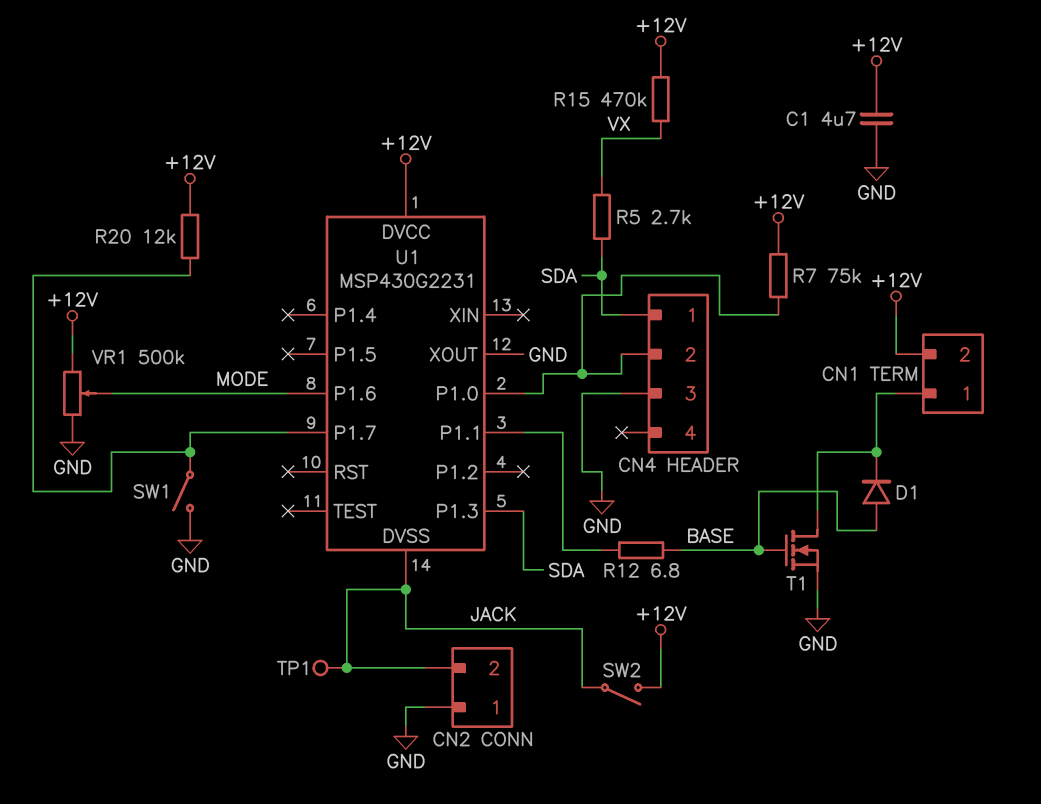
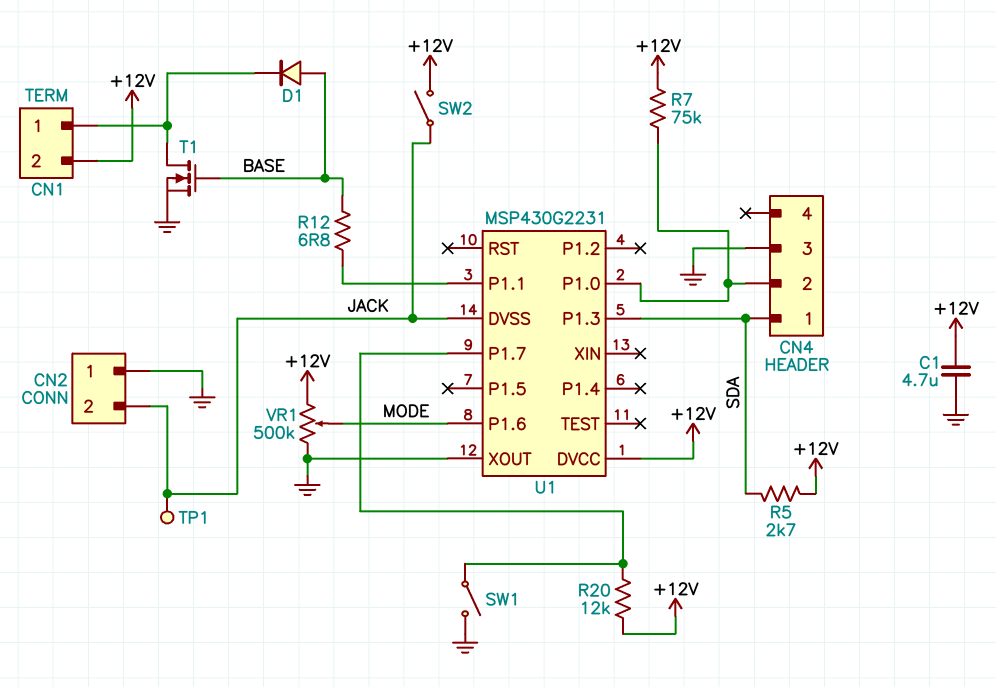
R5: 2.7k (SDA, VX) -> 2.7k (+12V, SDA)
R15: 470k (+12V, VX) -> none

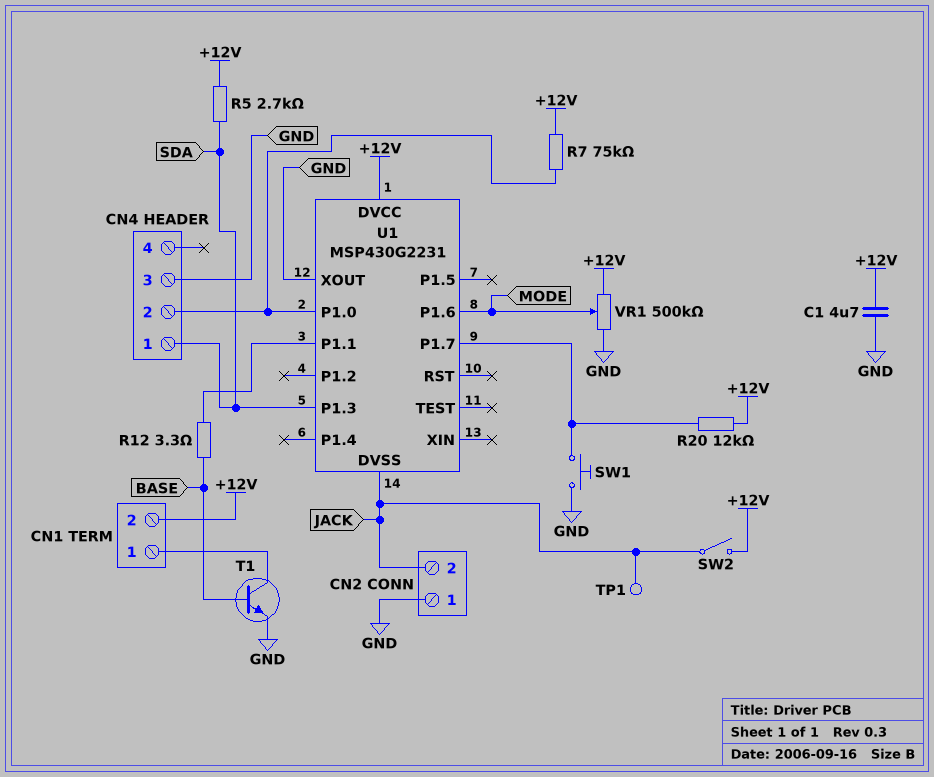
D1: diode (A BASE, K CN1/1) -> none
R12: 6.8 (BASE, U1/P1.1) -> 3.3 (BASE, U1/P1.1)
SW1: switch (GND, U1/P1.7) -> button (GND, U1/P1.7)
T1: NMOS (G BASE, D CN1/1, S GND) -> NPN (B BASE, C CN1/1, E GND)

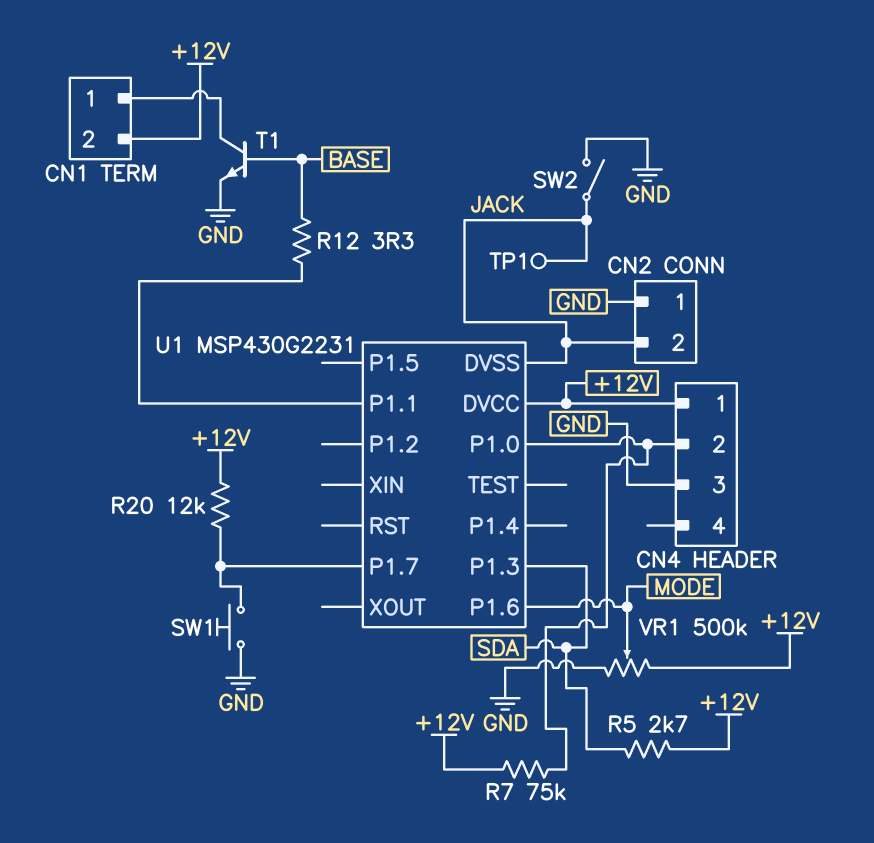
C1: 4.7uF (+12V, GND) -> none
CN4 pin 1: SDA -> +12V
SW2: switch (+12V, JACK) -> switch (GND, JACK)
U1 pin XOUT: GND -> none

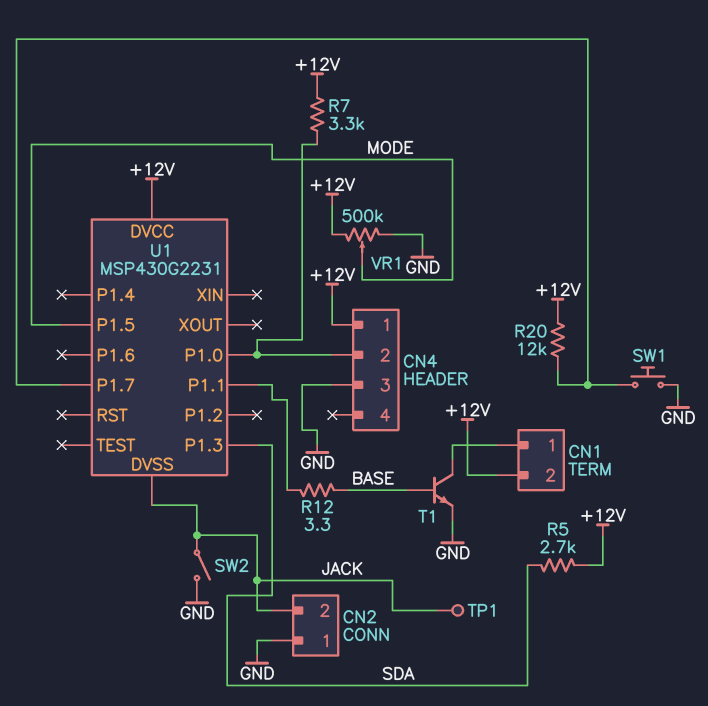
R7: 75k (+12V, CN4/2) -> 3.3k (+12V, CN4/2)
U1 pin P1.5: none -> MODE
U1 pin P1.6: MODE -> none

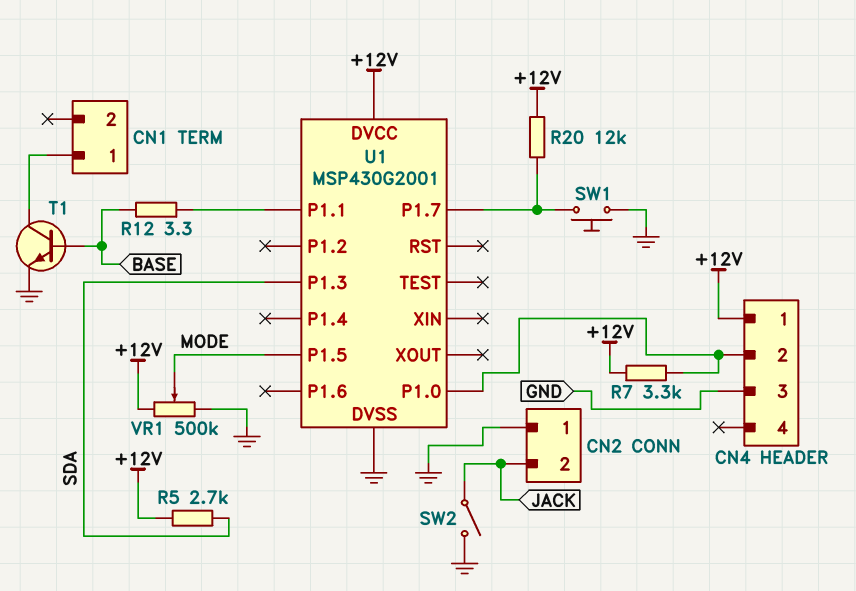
CN1 pin 2: +12V -> none
TP1: test point (JACK) -> none
U1: MSP430G2231 -> MSP430G2001
U1 pin DVSS: JACK -> GND

